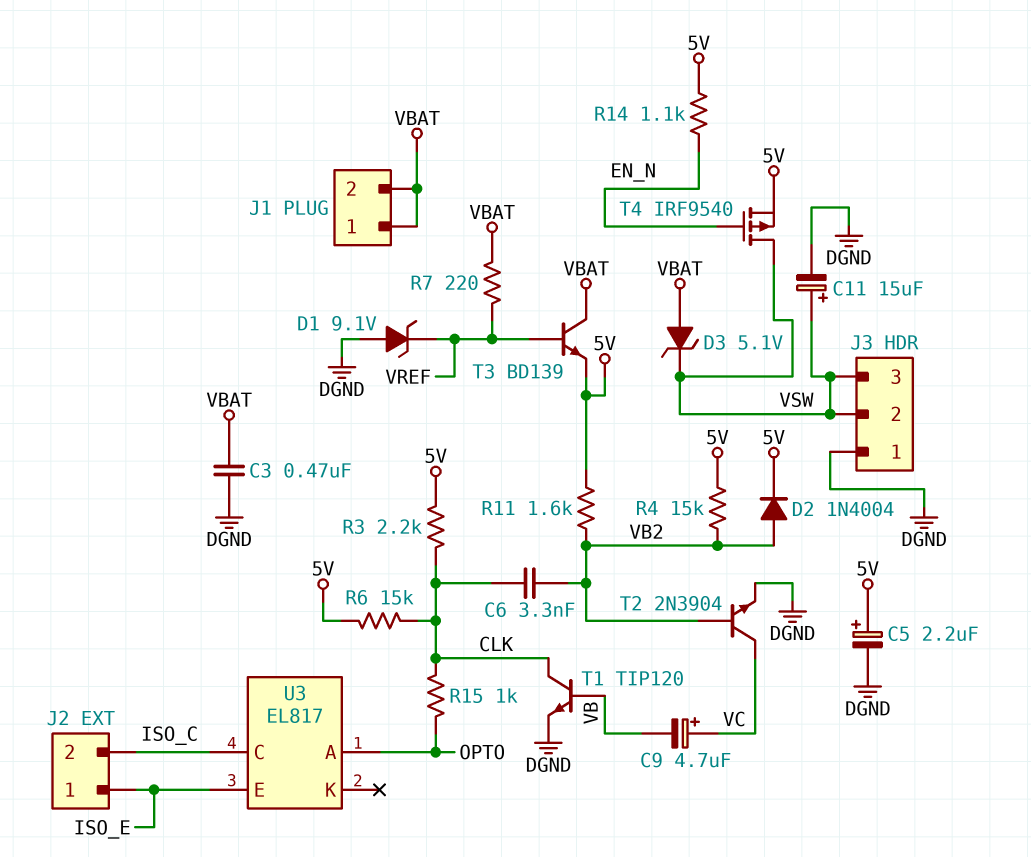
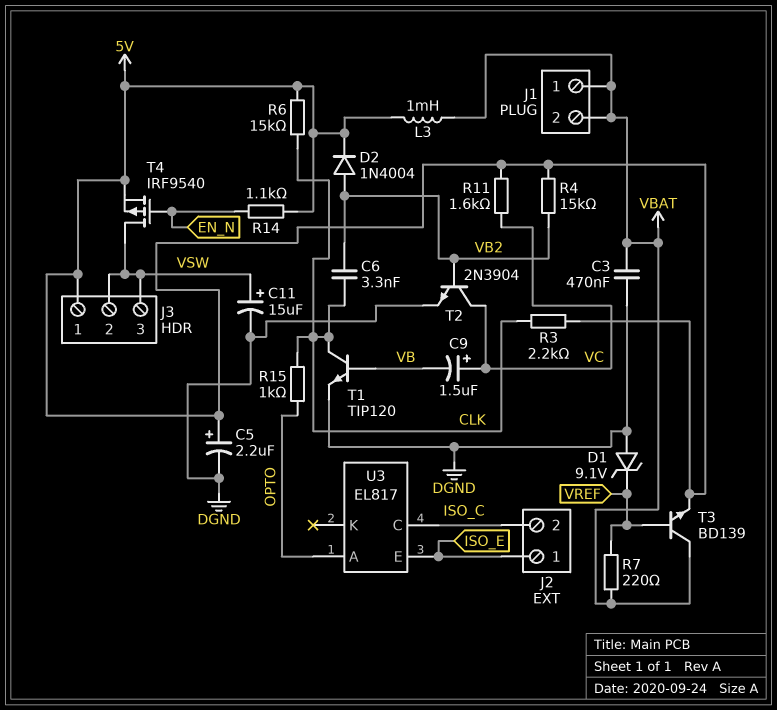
C9: 4.7uF (plus VC, minus VB) -> 1.5uF (plus VC, minus VB)
D3: zener 5.1V (A VBAT, K VSW) -> none
J3 pin 1: DGND -> 5V
L3: none -> 1mH (5V, VBAT)
R11: 1.6k (5V, VB2) -> 1.6k (5V, VC)

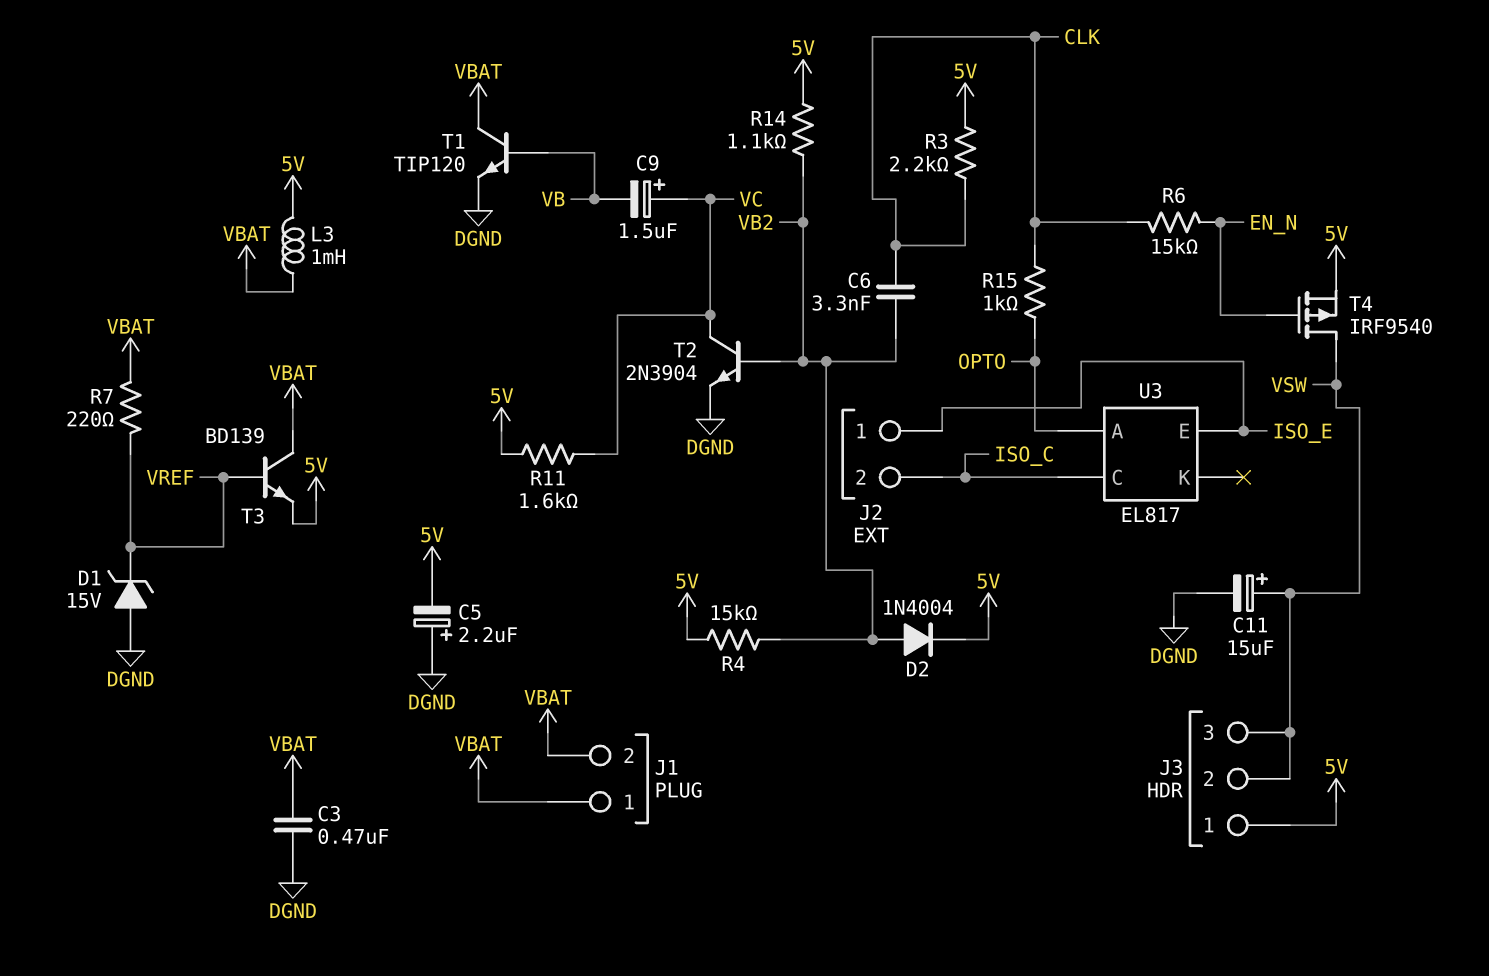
C5: 2.2uF (plus 5V, minus DGND) -> 2.2uF (plus DGND, minus 5V)
D1: zener 9.1V (A DGND, K VREF) -> zener 15V (A DGND, K VREF)
R6: 15k (5V, CLK) -> 15k (CLK, EN_N)
R14: 1.1k (5V, EN_N) -> 1.1k (5V, VB2)
T1: NPN TIP120 (B VB, C CLK, E DGND) -> NPN TIP120 (B VB, C VBAT, E DGND)

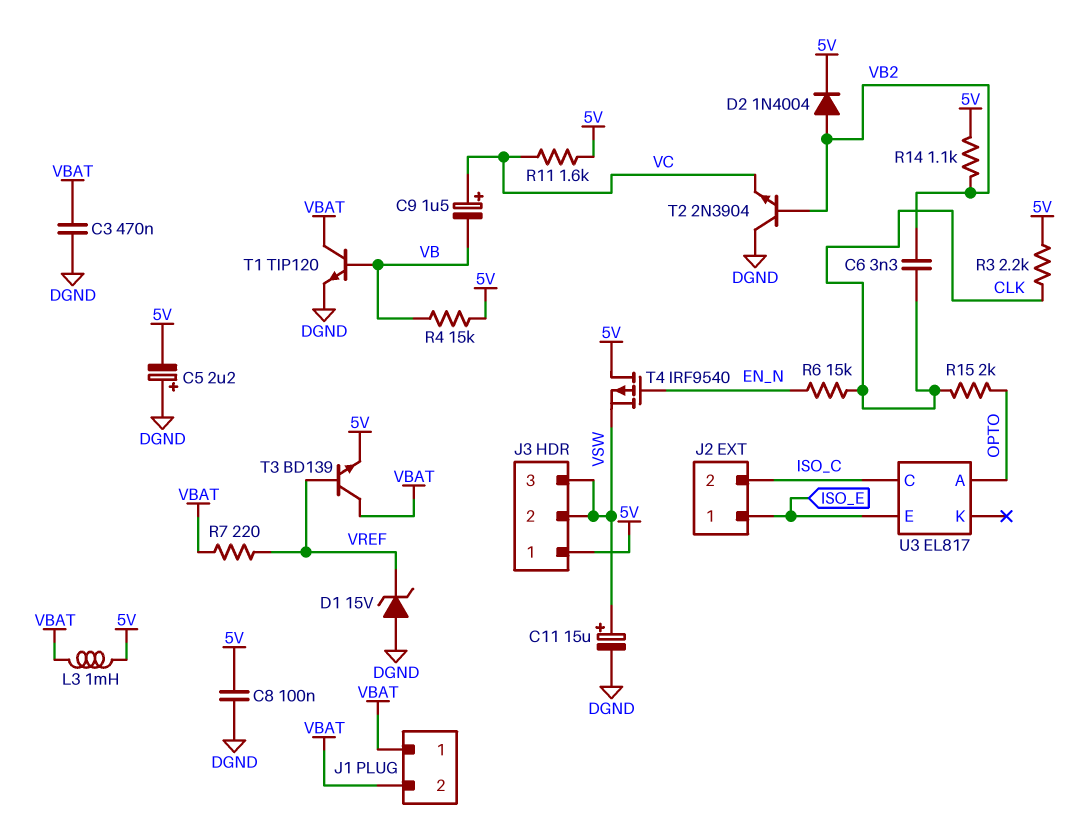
C8: none -> 100nF (5V, DGND)
R4: 15k (5V, VB2) -> 15k (5V, VB)
R15: 1k (CLK, OPTO) -> 2k (CLK, OPTO)
T2: NPN 2N3904 (B VB2, C VC, E DGND) -> NPN 2N3904 (B VB2, C DGND, E VC)
T4: PMOS IRF9540 (G EN_N, D VSW, S 5V) -> PMOS IRF9540 (G EN_N, D 5V, S VSW)

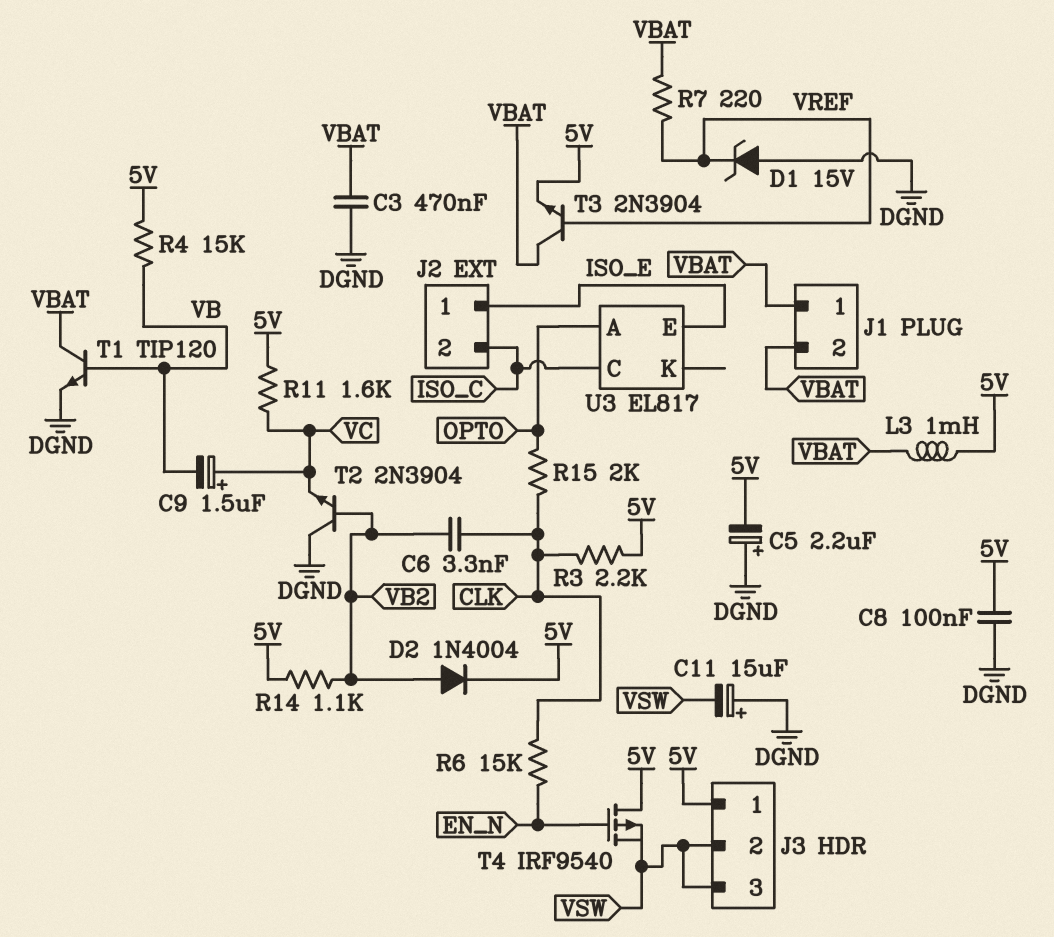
C11: 15uF (plus VSW, minus DGND) -> 15uF (plus DGND, minus VSW)
T3: NPN BD139 (B VREF, C VBAT, E 5V) -> NPN 2N3904 (B VREF, C VBAT, E 5V)

